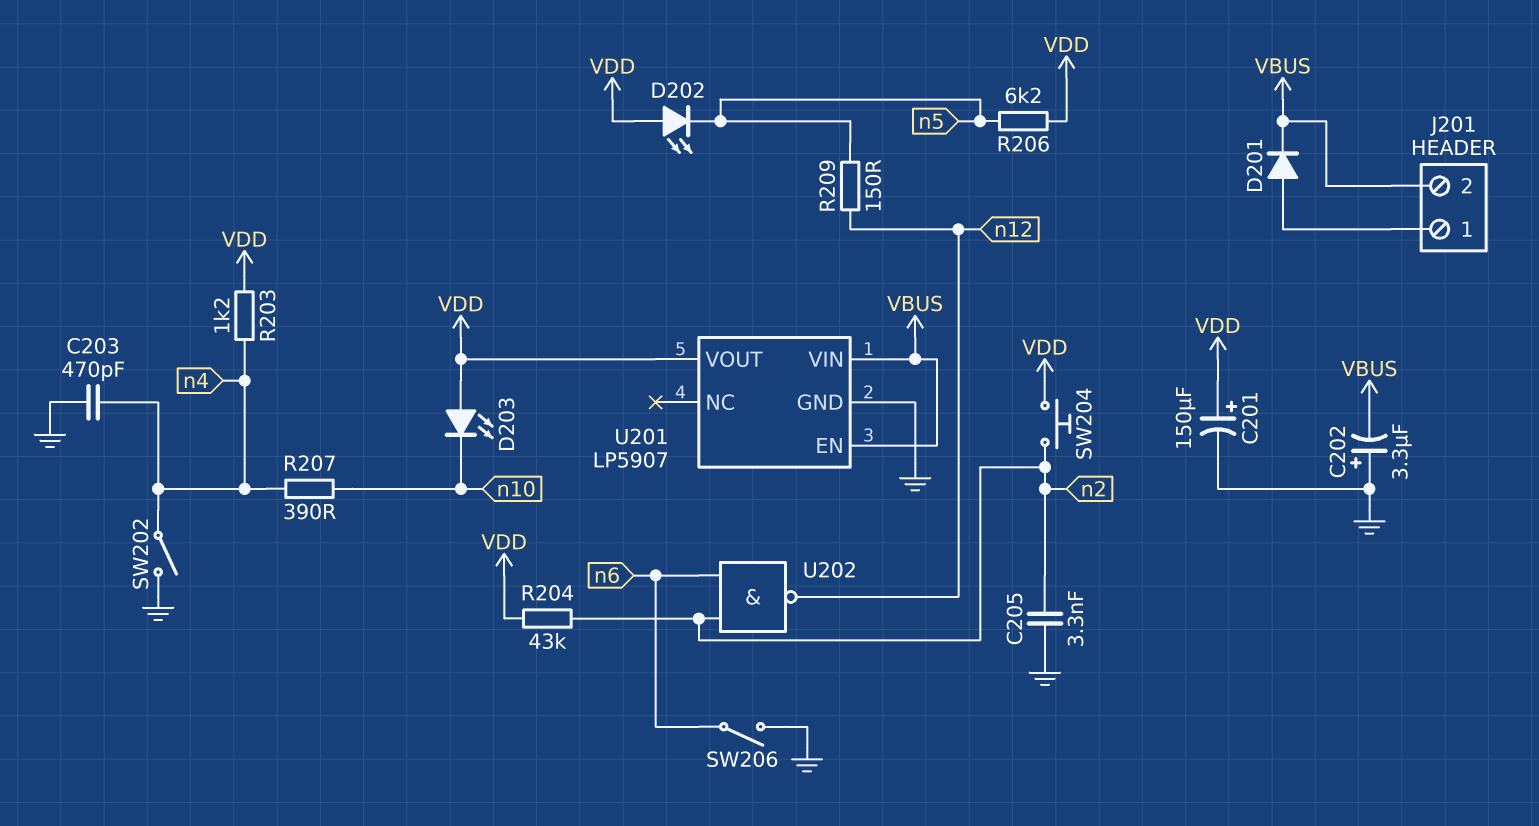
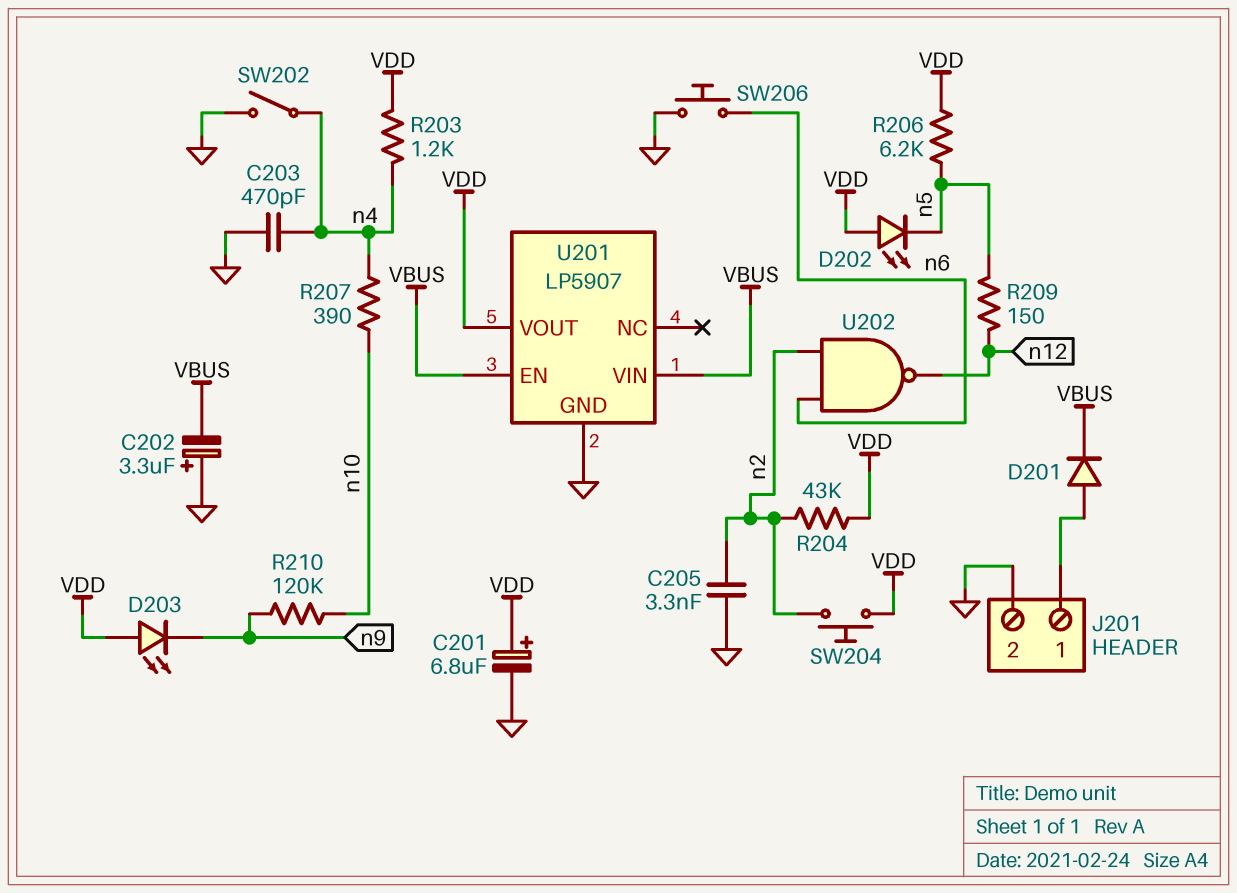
C201: 150uF (plus VDD, minus GND) -> 6.8uF (plus VDD, minus GND)
D203: LED (A VDD, K n10) -> LED (A VDD, K n9)
J201 pin 2: VBUS -> GND
R210: none -> 120k (n9, n10)
SW206: switch (GND, n6) -> button (GND, n6)

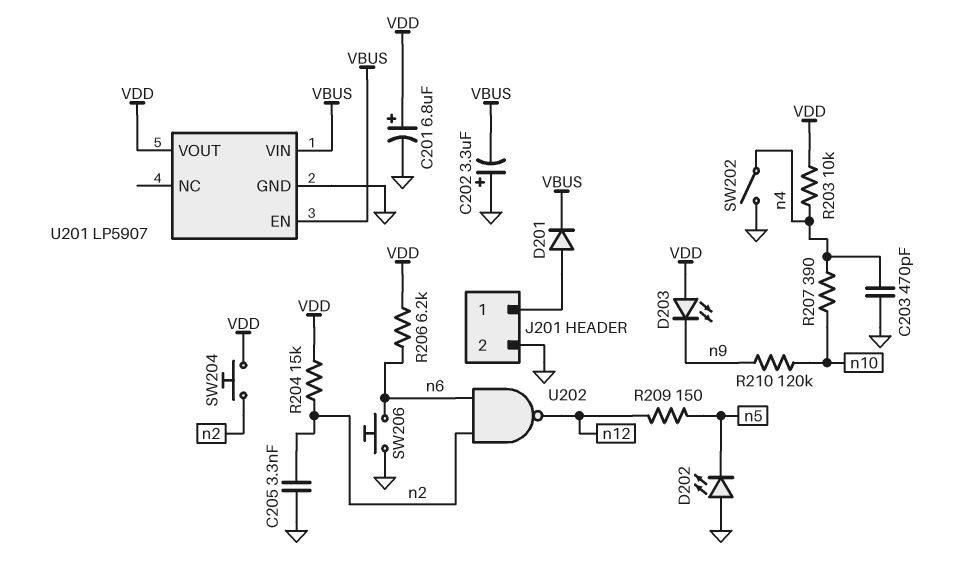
D202: LED (A VDD, K n5) -> LED (A GND, K n5)
R203: 1.2k (VDD, n4) -> 10k (VDD, n4)
R204: 43k (VDD, n2) -> 15k (VDD, n2)
R206: 6.2k (VDD, n5) -> 6.2k (VDD, n6)

